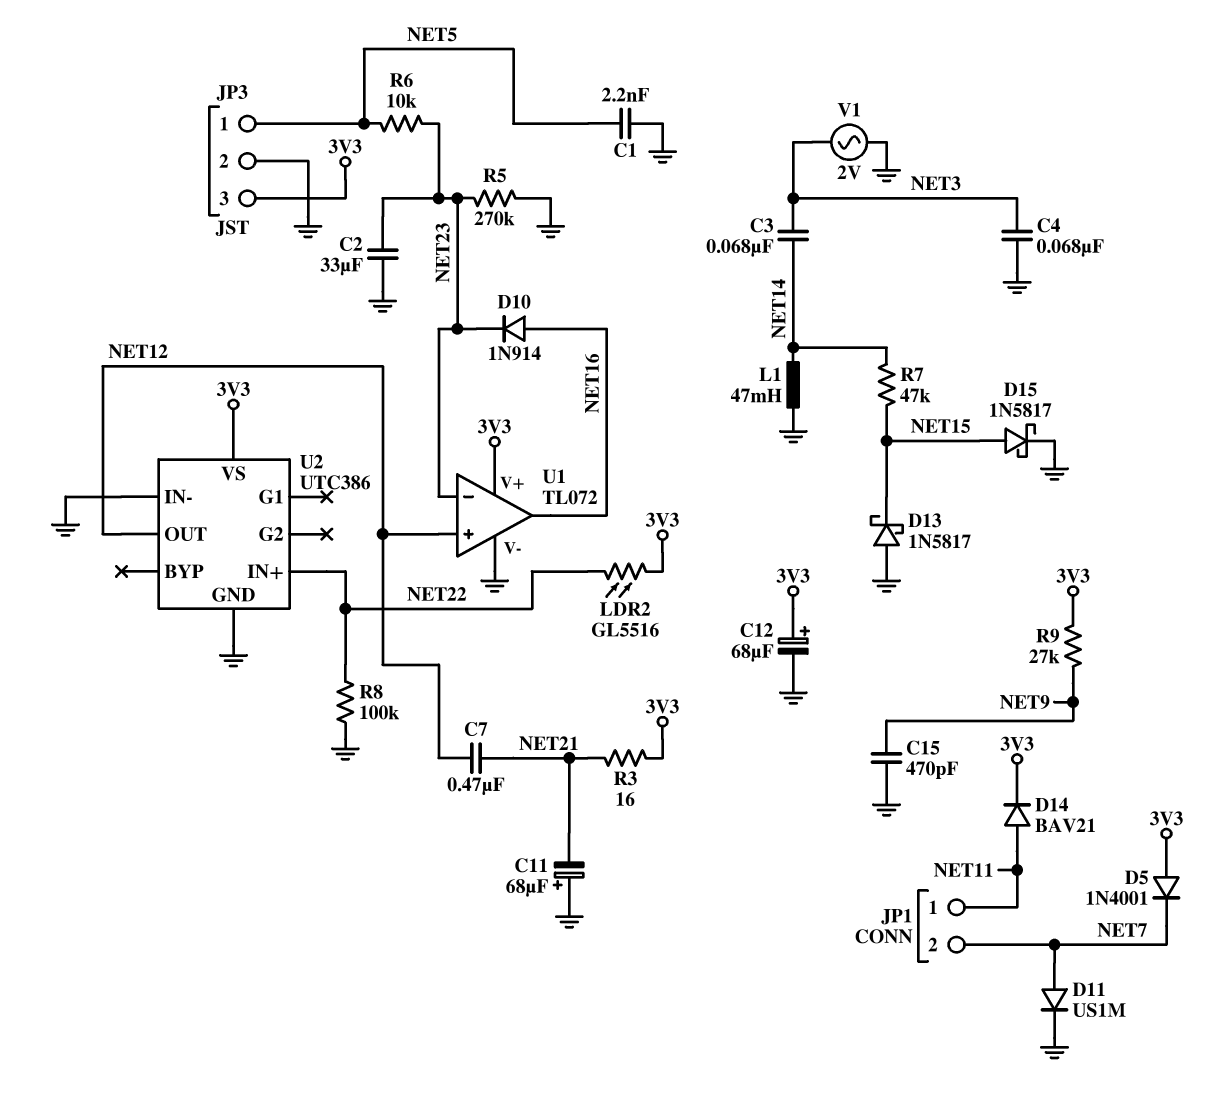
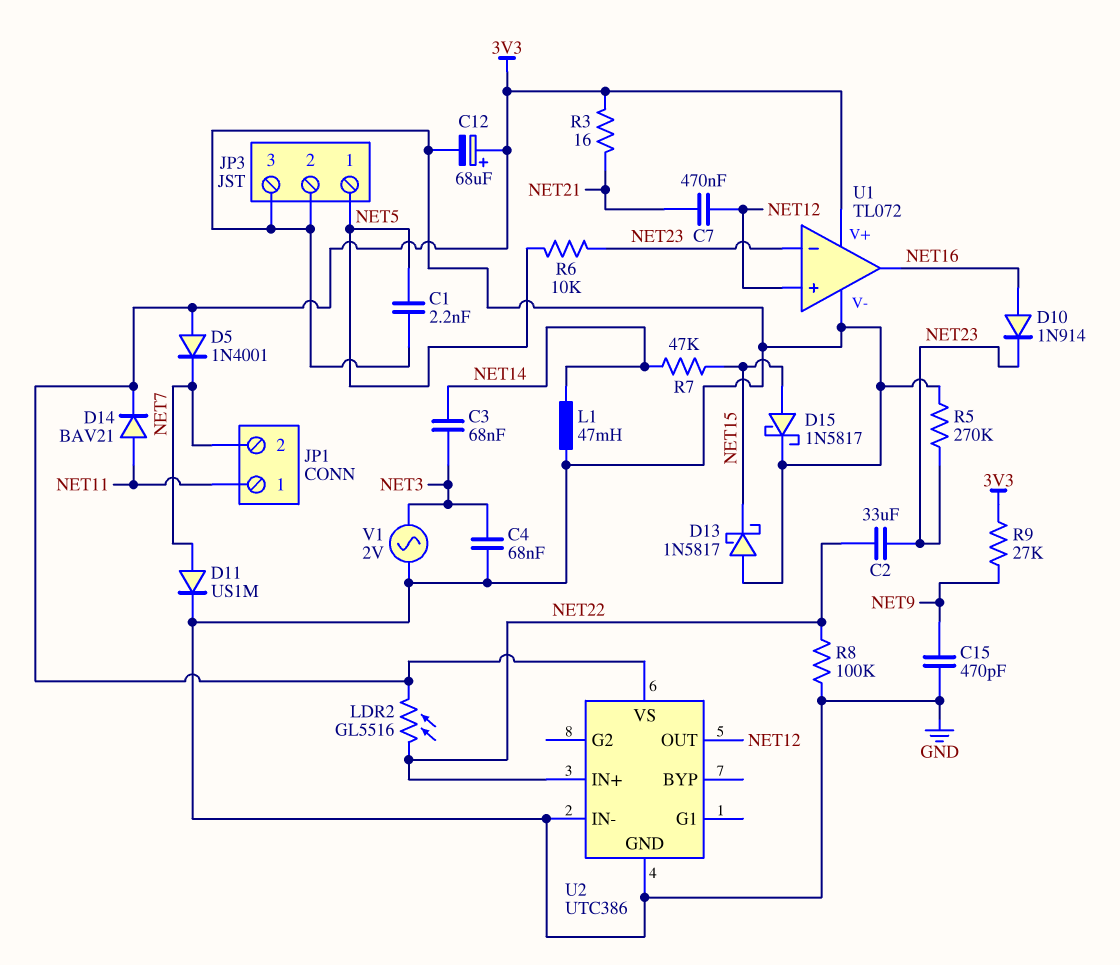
C2: 33uF (GND, NET23) -> 33uF (NET22, NET23)
C11: 68uF (plus GND, minus NET21) -> none
JP3 pin 3: 3V3 -> GND

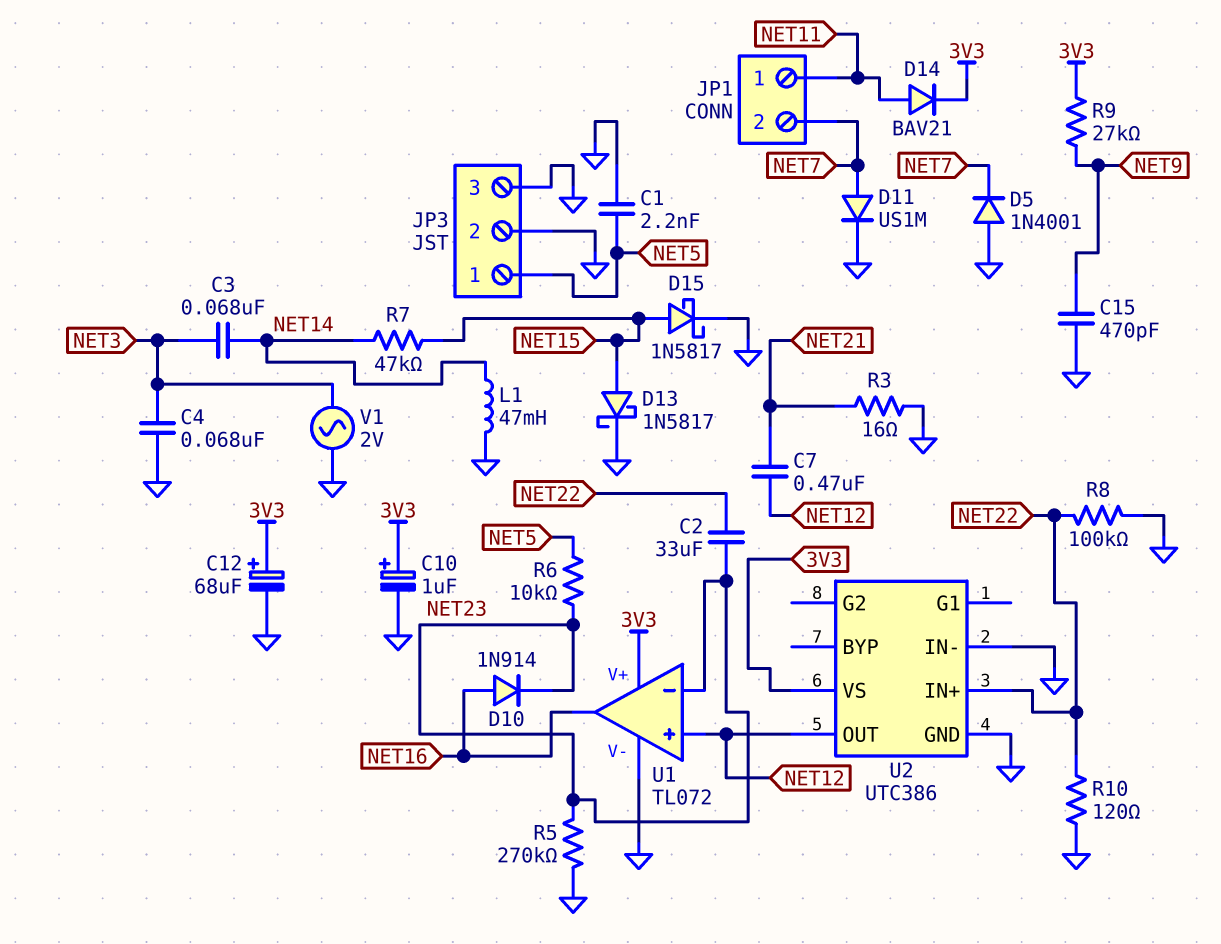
C10: none -> 1uF (plus 3V3, minus GND)
D5: diode 1N4001 (A 3V3, K NET7) -> diode 1N4001 (A GND, K NET7)
D13: schottky 1N5817 (A GND, K NET15) -> schottky 1N5817 (A NET15, K GND)
LDR2: GL5516 (3V3, NET22) -> none
R3: 16 (3V3, NET21) -> 16 (GND, NET21)
R10: none -> 120 (GND, NET22)

